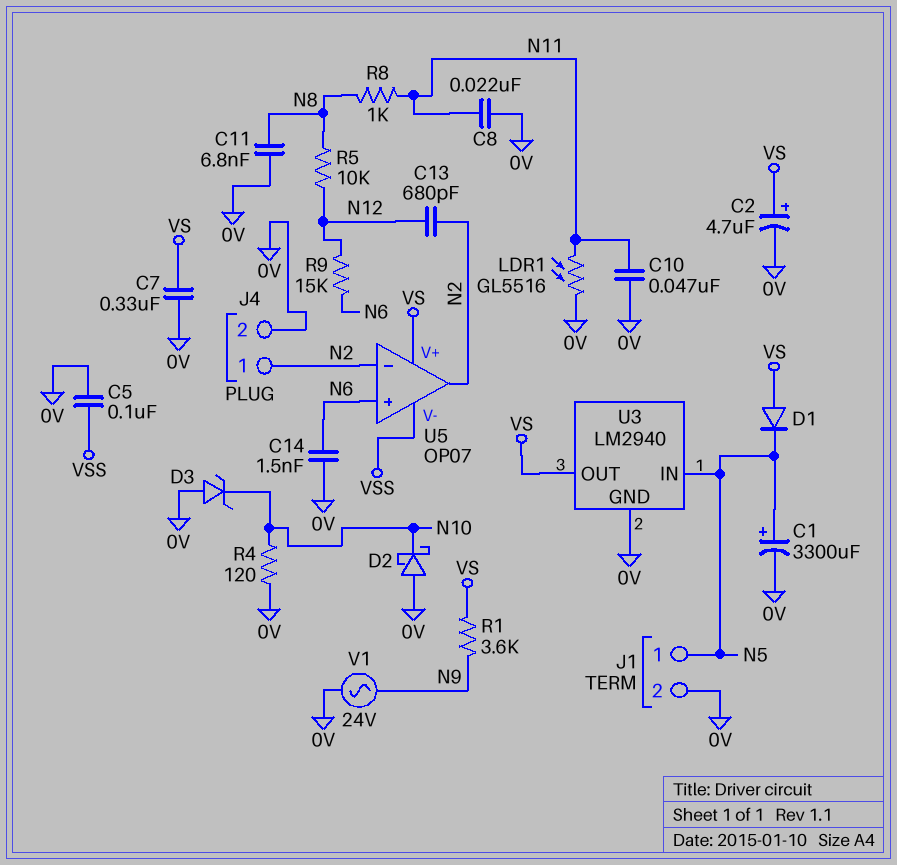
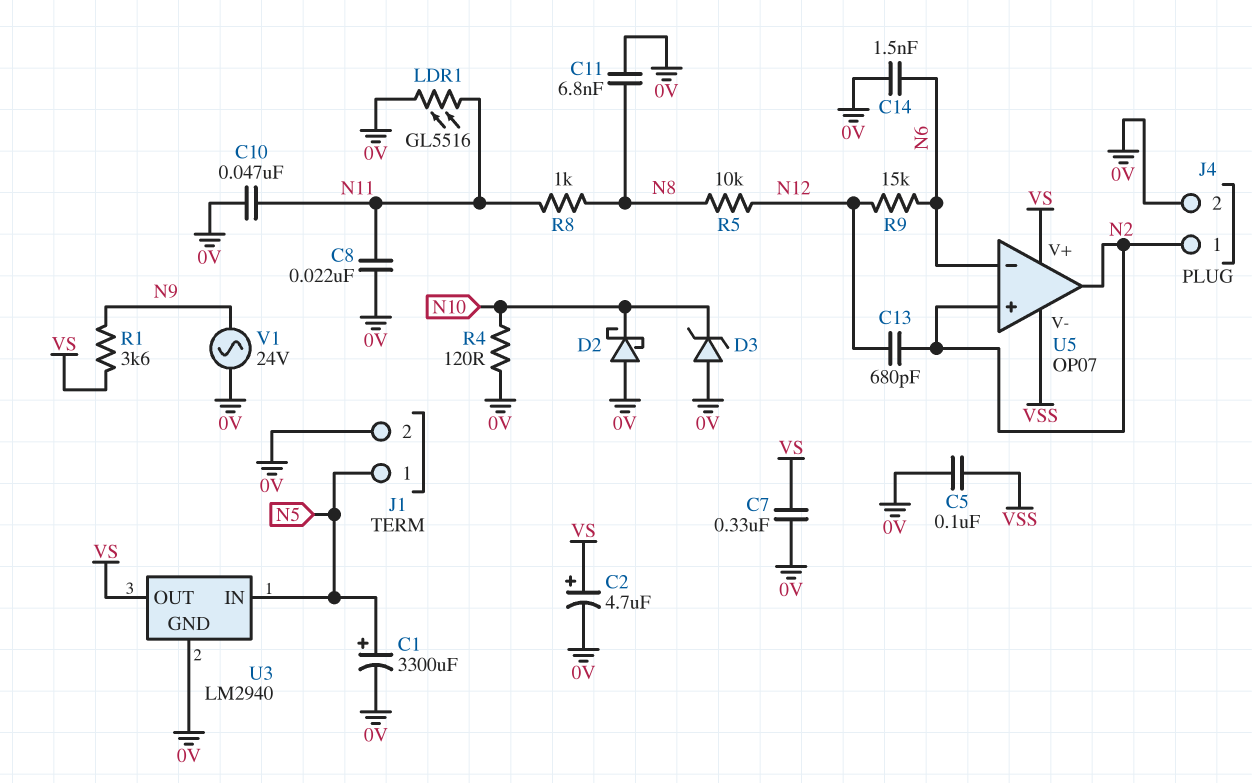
D1: diode (A VS, K N5) -> none
U5 pin in+: N6 -> N2
U5 pin in-: N2 -> N6

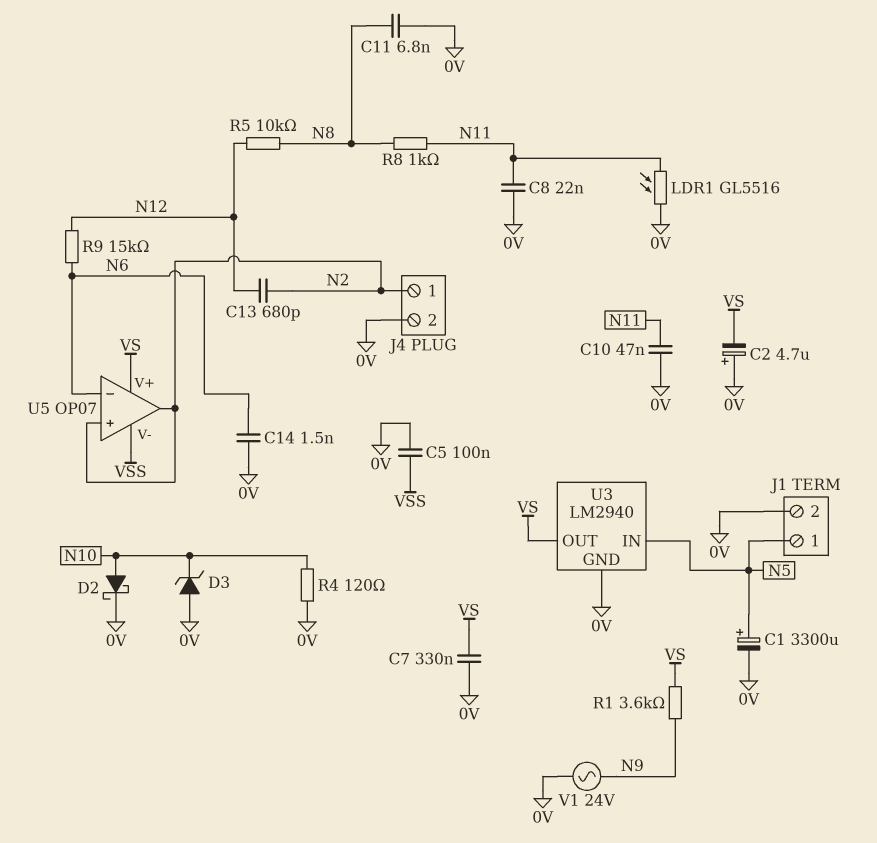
C2: 4.7uF (plus VS, minus 0V) -> 4.7uF (plus 0V, minus VS)
D2: schottky (A 0V, K N10) -> schottky (A N10, K 0V)

